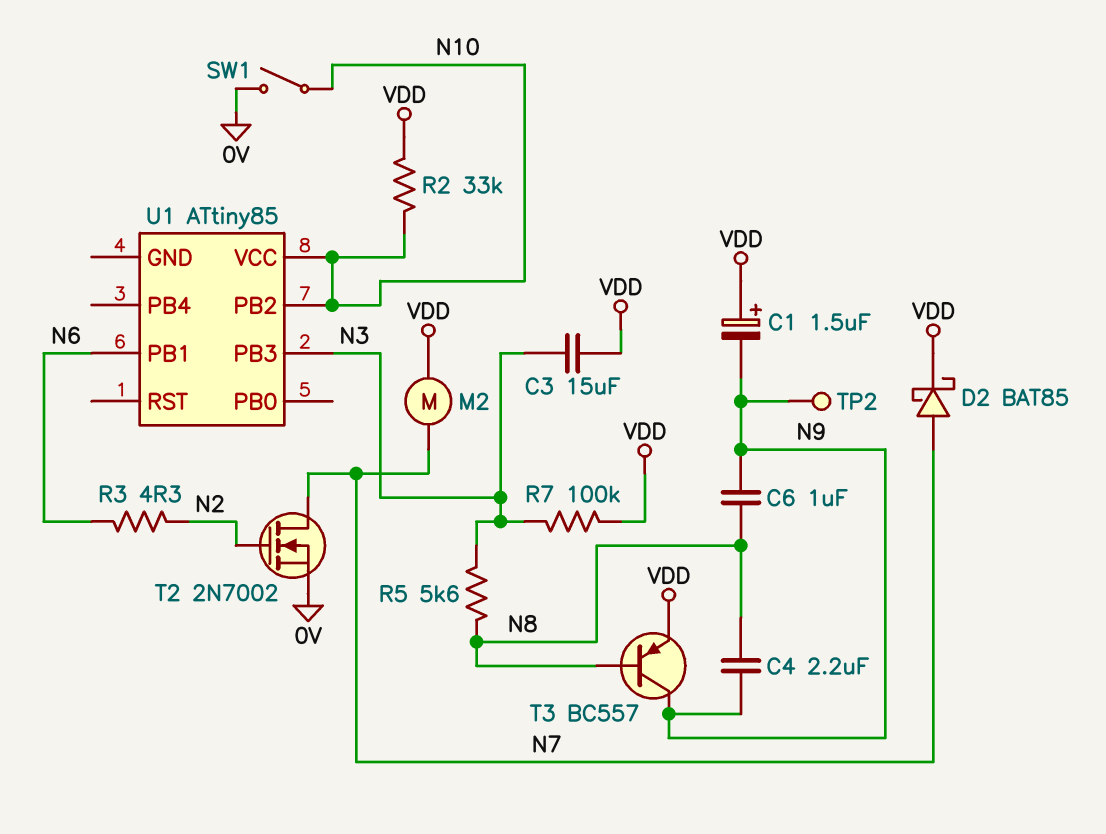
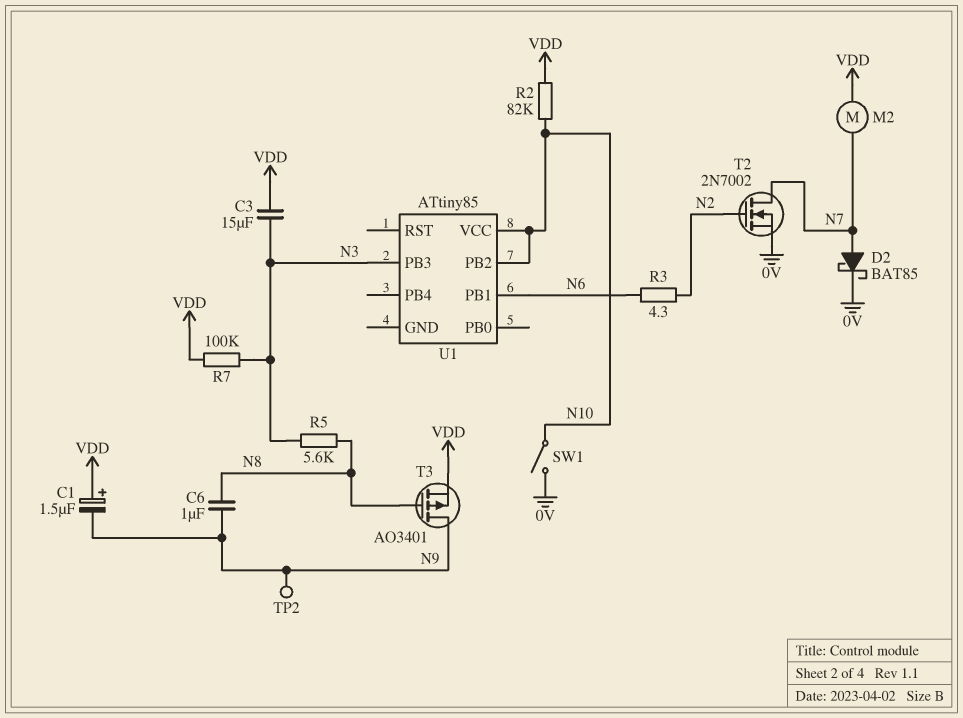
C4: 2.2uF (N8, N9) -> none
D2: schottky BAT85 (A N7, K VDD) -> schottky BAT85 (A N7, K 0V)
R2: 33k (N10, VDD) -> 82k (N10, VDD)
T3: PNP BC557 (B N8, C N9, E VDD) -> PMOS AO3401 (G N8, D N9, S VDD)

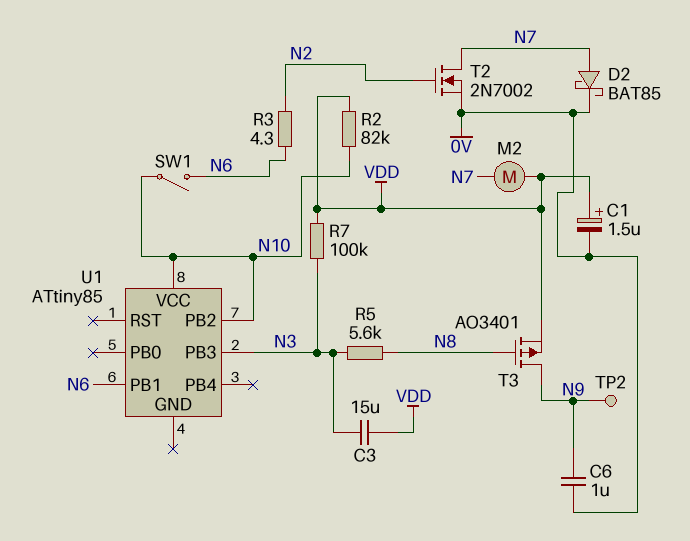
C1: 1.5uF (plus VDD, minus N9) -> 1.5uF (plus VDD, minus 0V)
C6: 1uF (N8, N9) -> 1uF (0V, N9)
SW1: switch (0V, N10) -> switch (N6, N10)

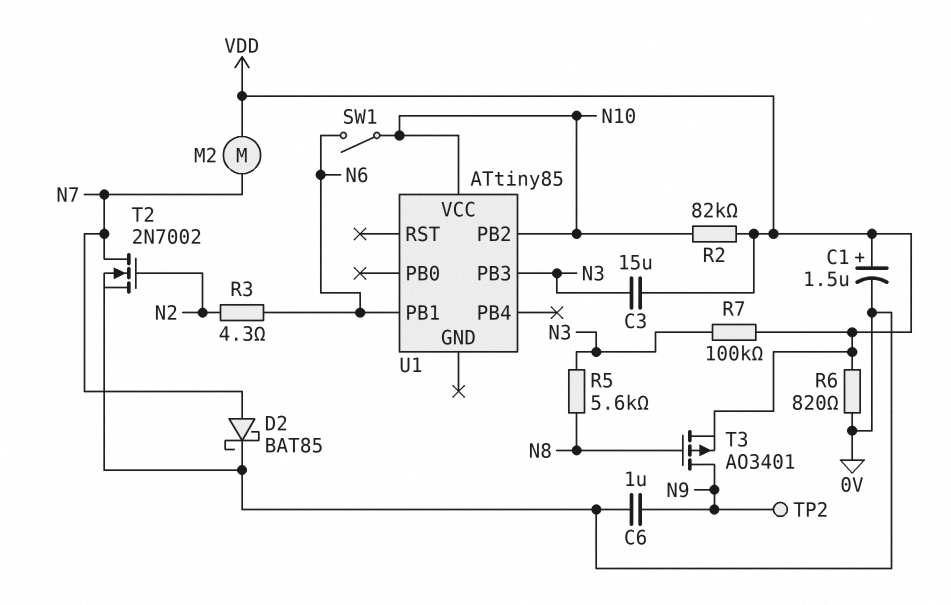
R6: none -> 820 (0V, VDD)

